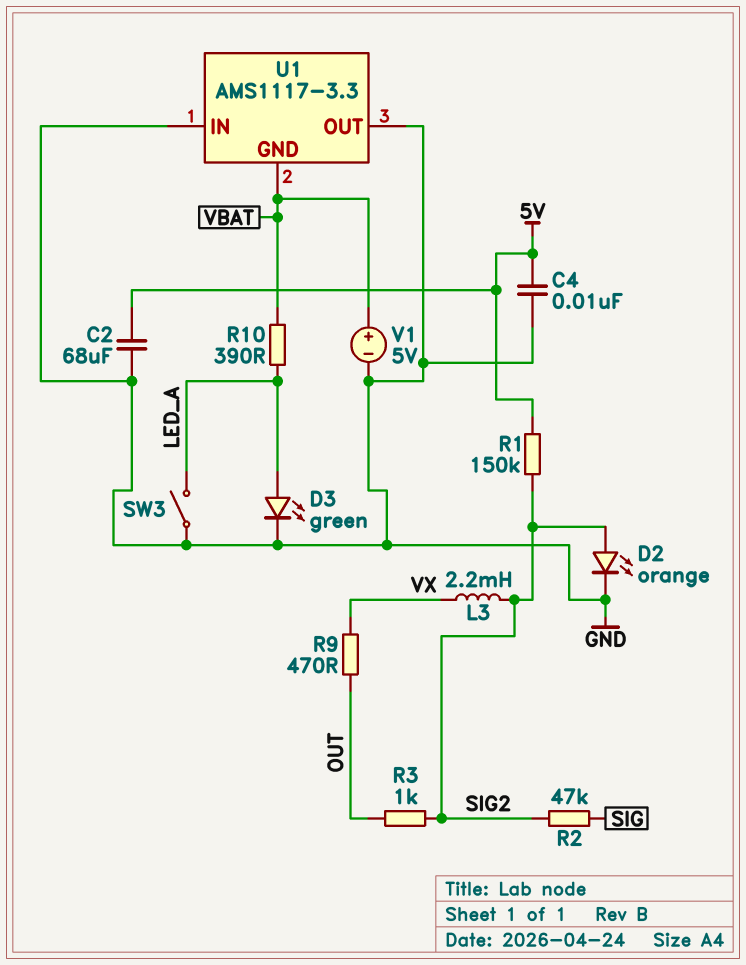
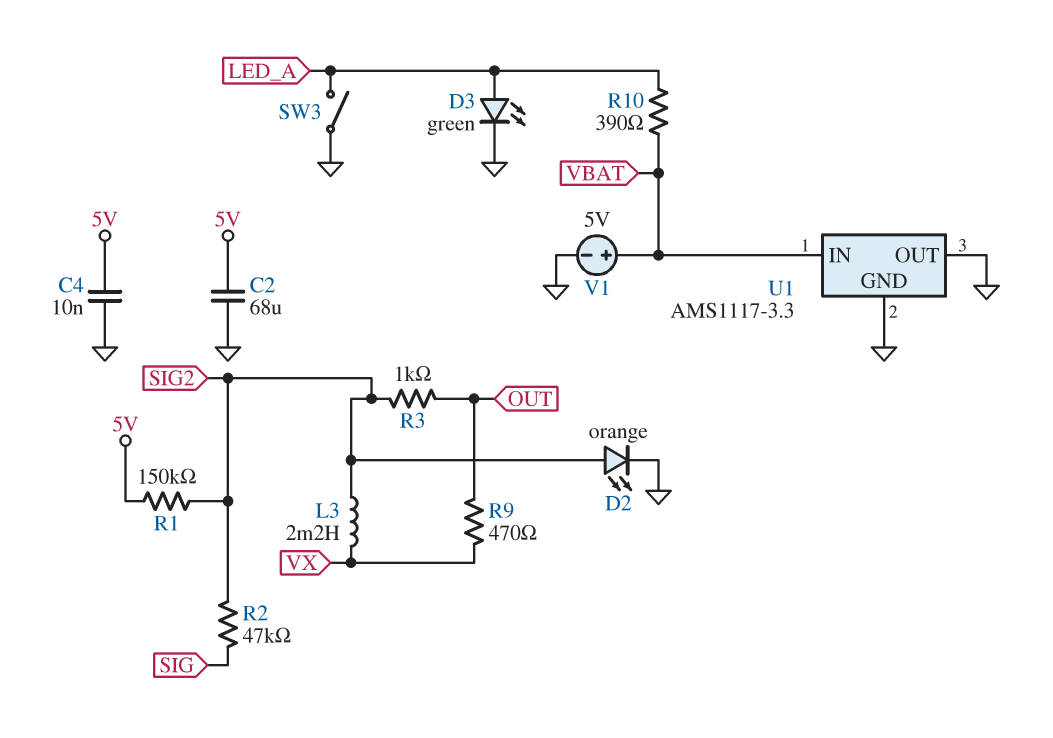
U1 pin GND: VBAT -> GND
U1 pin IN: GND -> VBAT

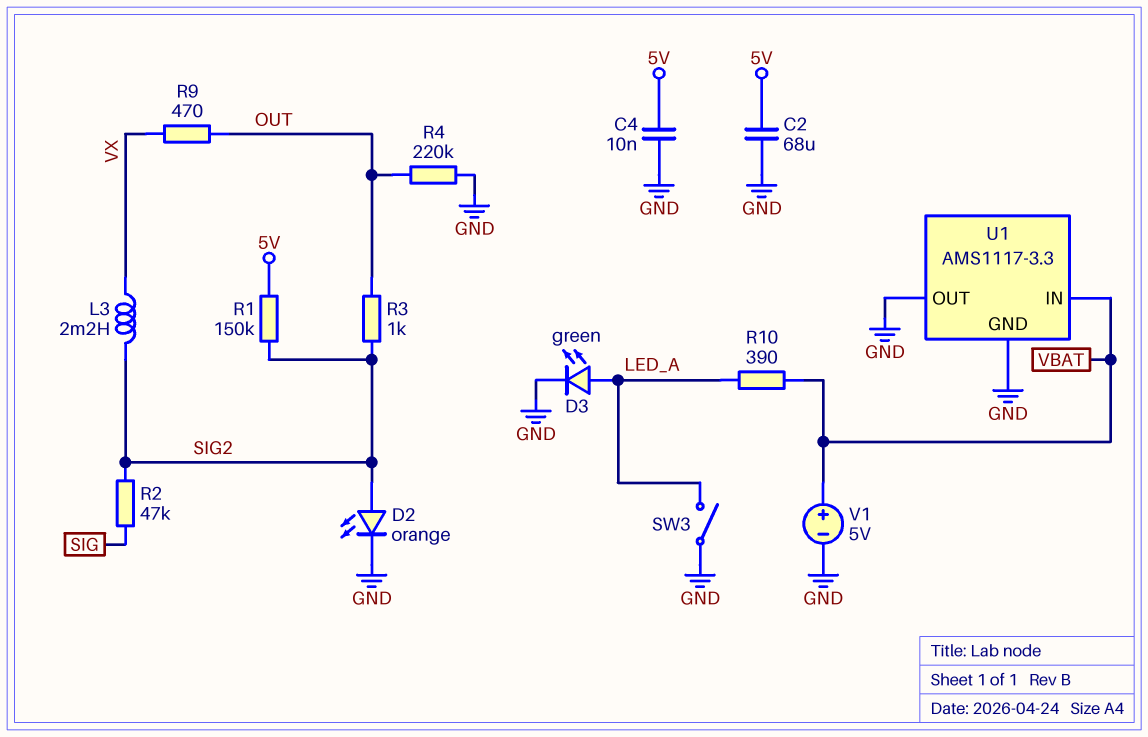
R4: none -> 220k (GND, OUT)

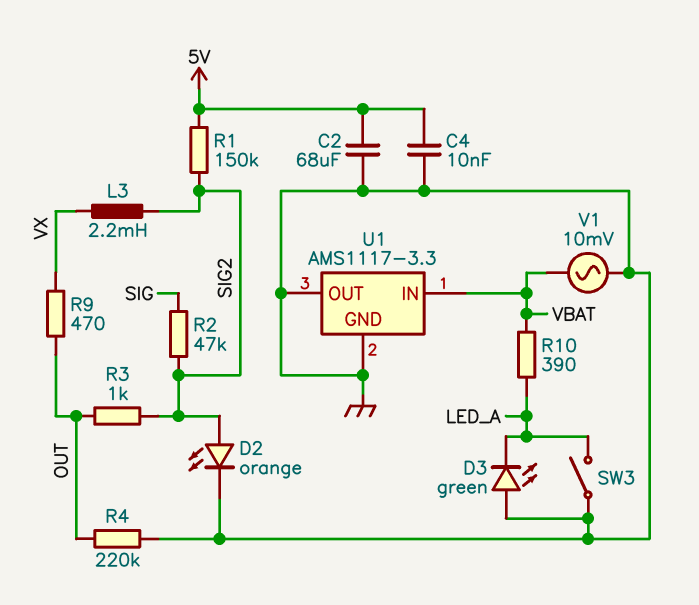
D3: LED green (A LED_A, K GND) -> LED green (A GND, K LED_A)
V1: 5V (plus VBAT, minus GND) -> AC 10mV (GND, VBAT)

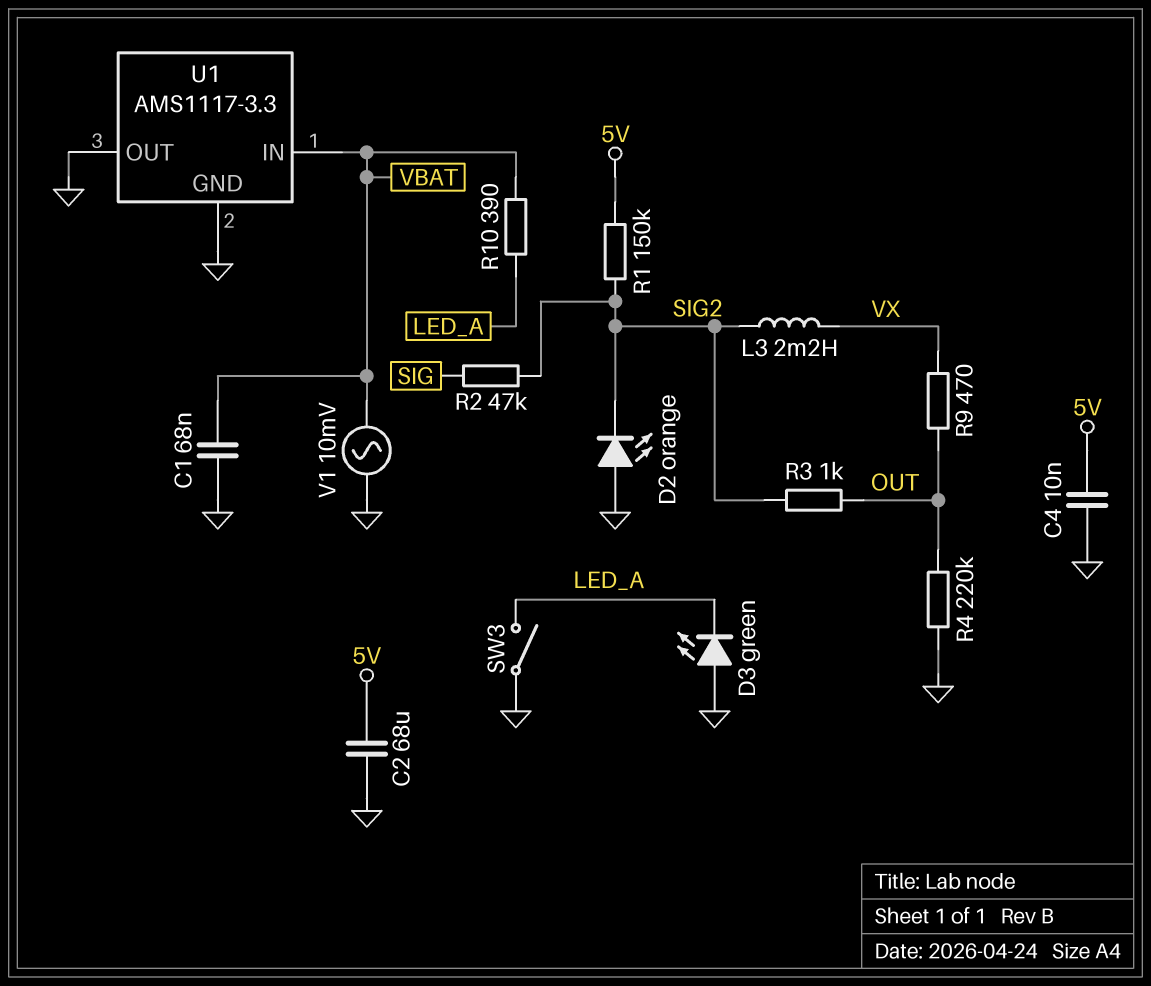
C1: none -> 68nF (GND, VBAT)
D2: LED orange (A SIG2, K GND) -> LED orange (A GND, K SIG2)

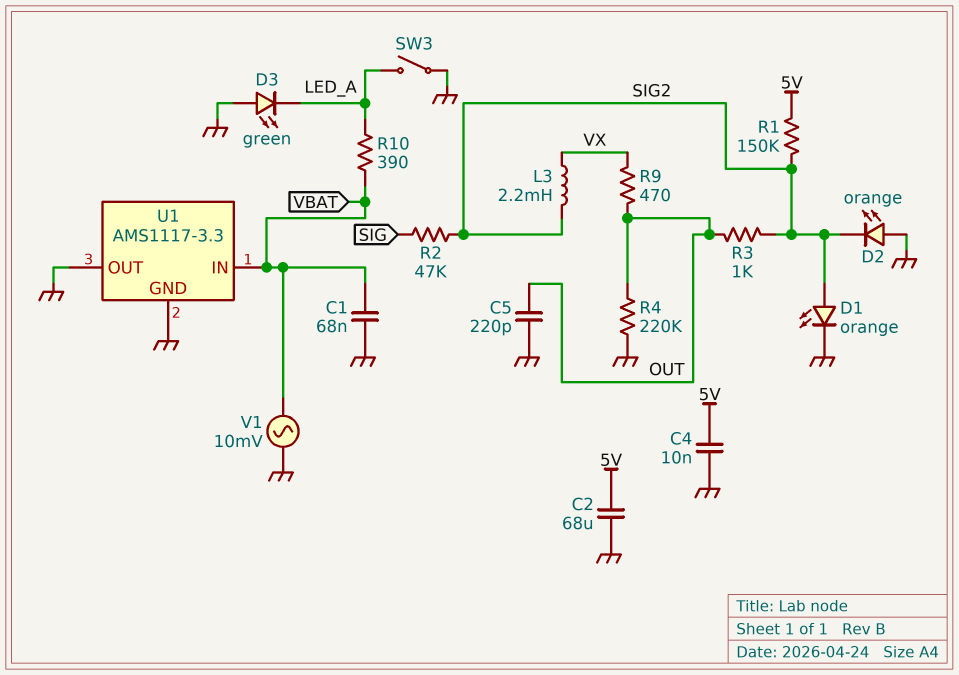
C5: none -> 220pF (GND, OUT)
D1: none -> LED orange (A SIG2, K GND)

